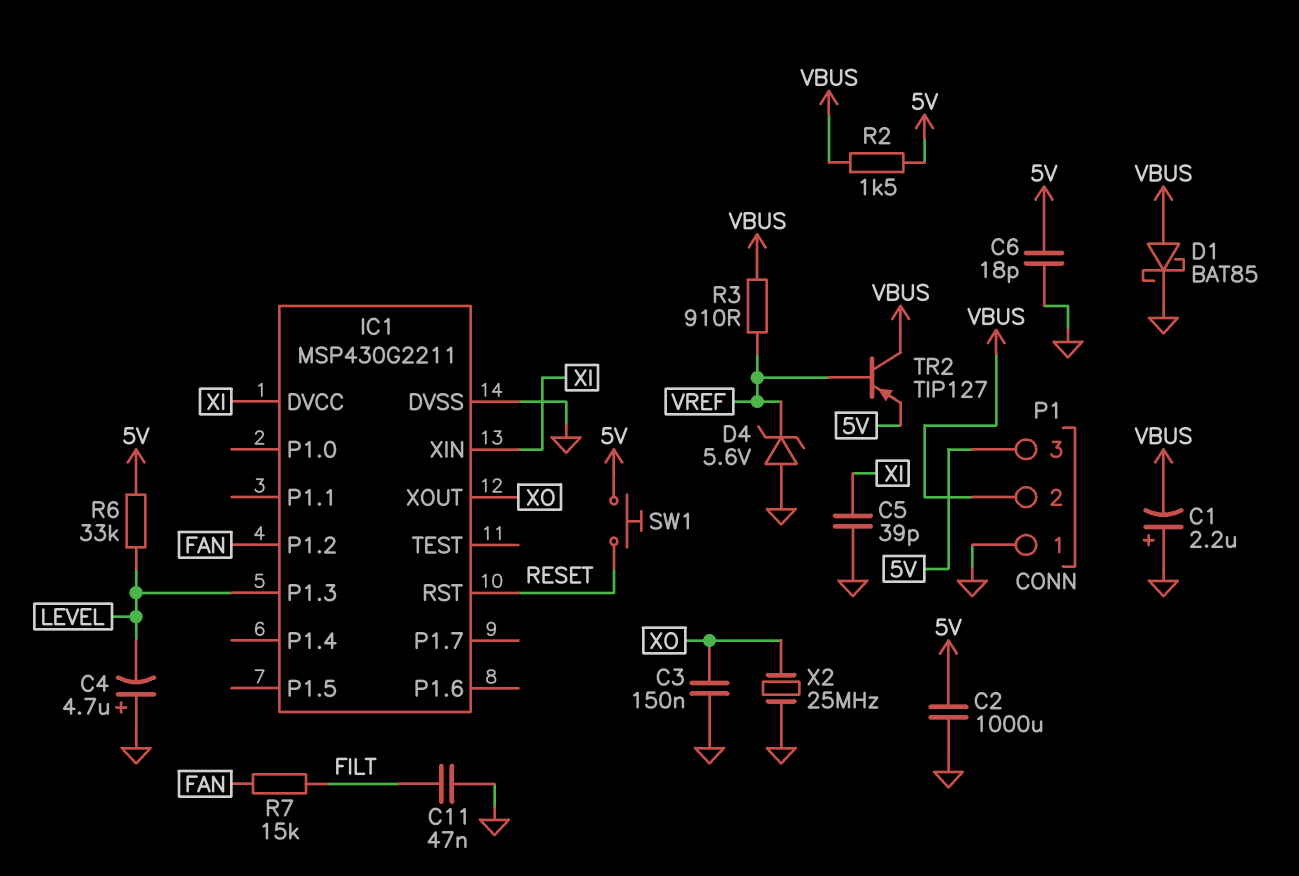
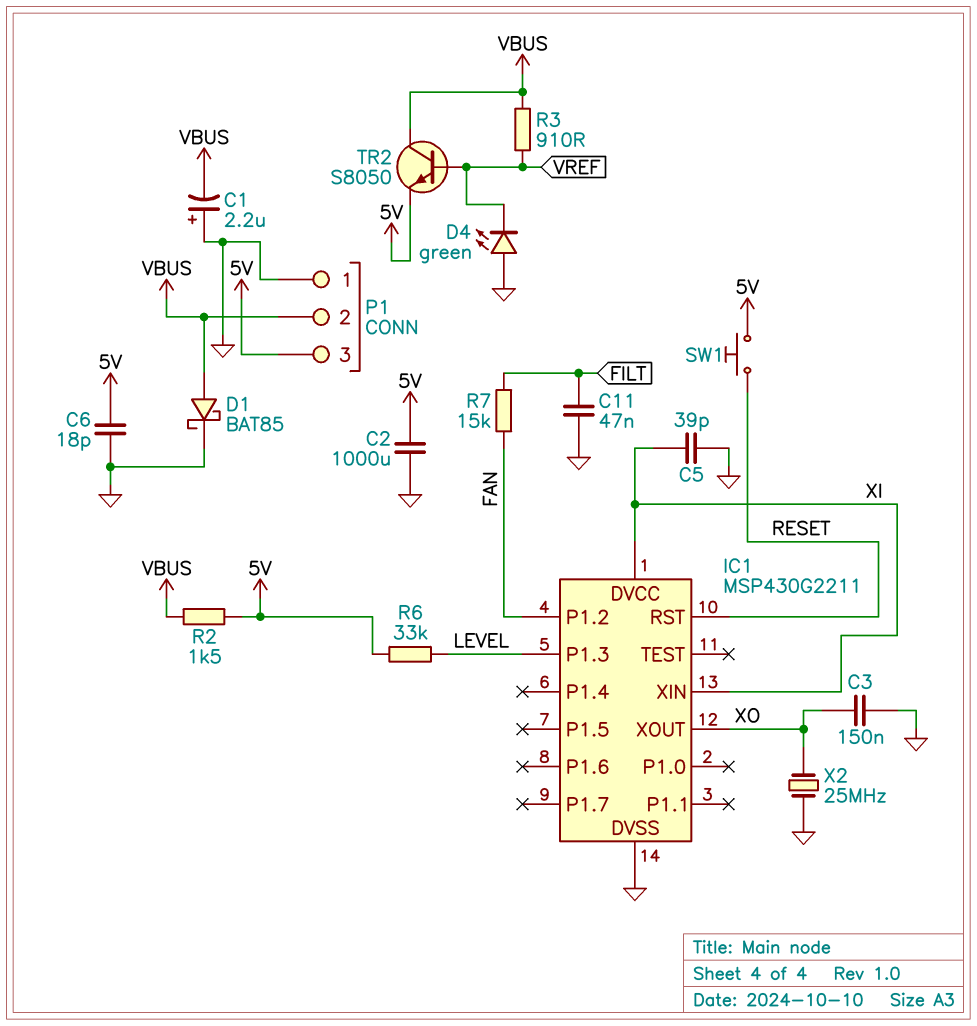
C4: 4.7uF (plus GND, minus LEVEL) -> none
D4: zener 5.6V (A GND, K VREF) -> LED green (A GND, K VREF)
TR2: PNP TIP127 (B VREF, C VBUS, E 5V) -> NPN S8050 (B VREF, C VBUS, E 5V)

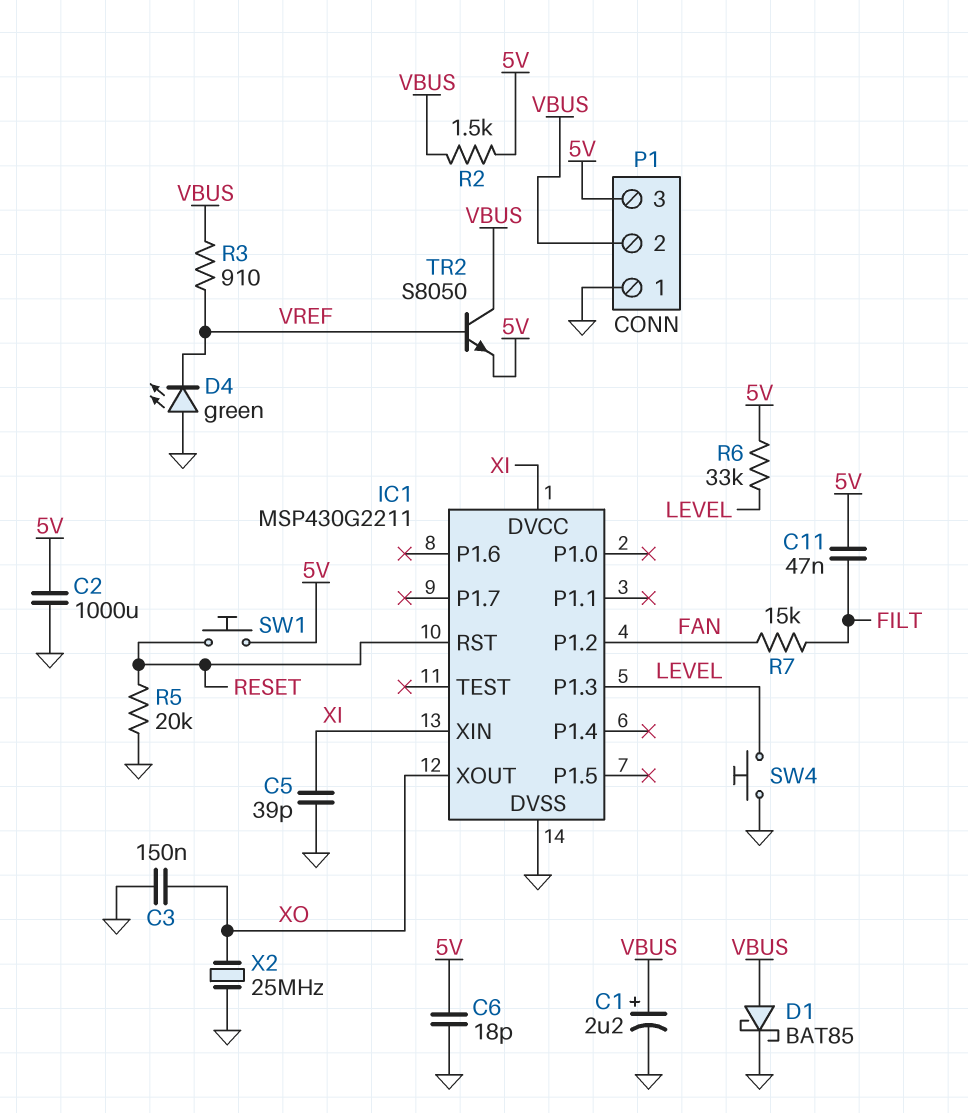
C1: 2.2uF (plus GND, minus VBUS) -> 2.2uF (plus VBUS, minus GND)
C11: 47nF (FILT, GND) -> 47nF (5V, FILT)
R5: none -> 20k (GND, RESET)
SW4: none -> button (GND, LEVEL)

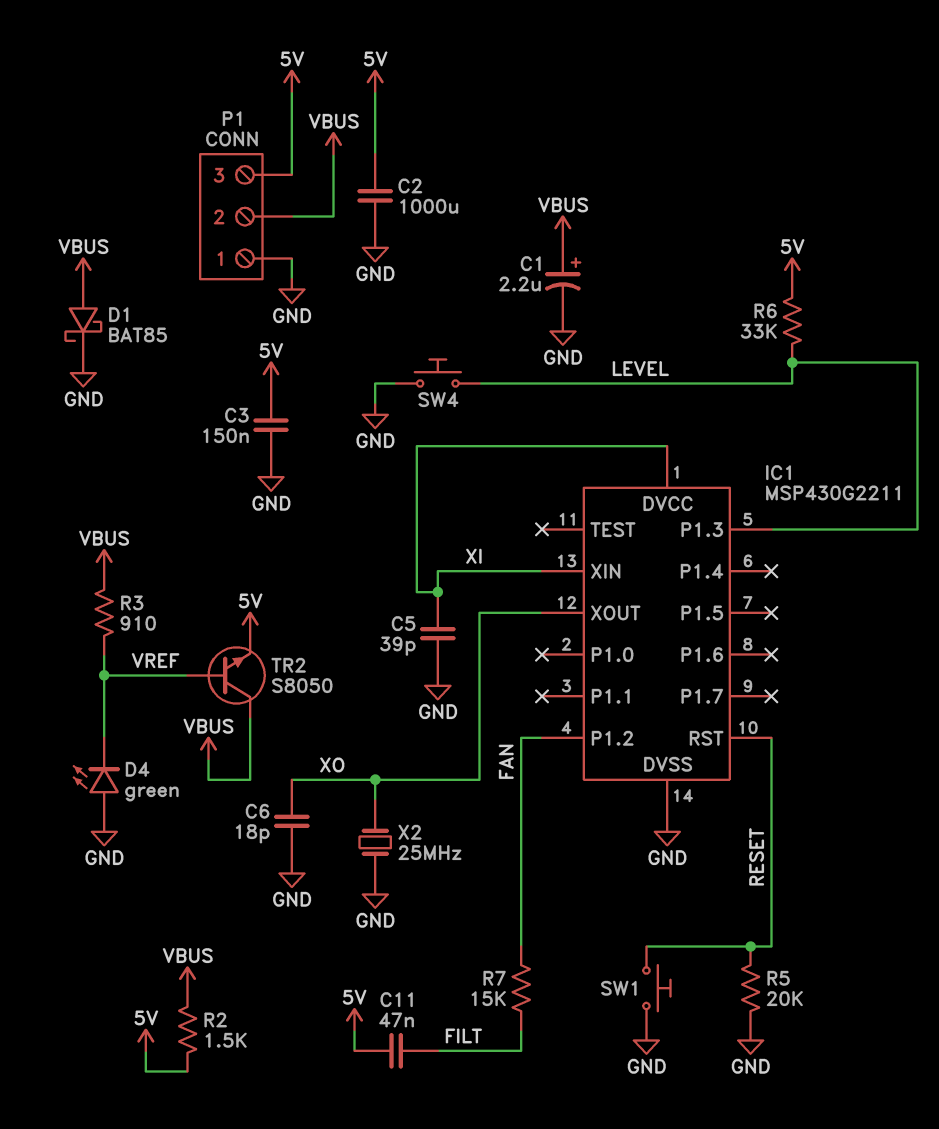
C3: 150nF (GND, XO) -> 150nF (5V, GND)
C6: 18pF (5V, GND) -> 18pF (GND, XO)
SW1: button (5V, RESET) -> button (GND, RESET)

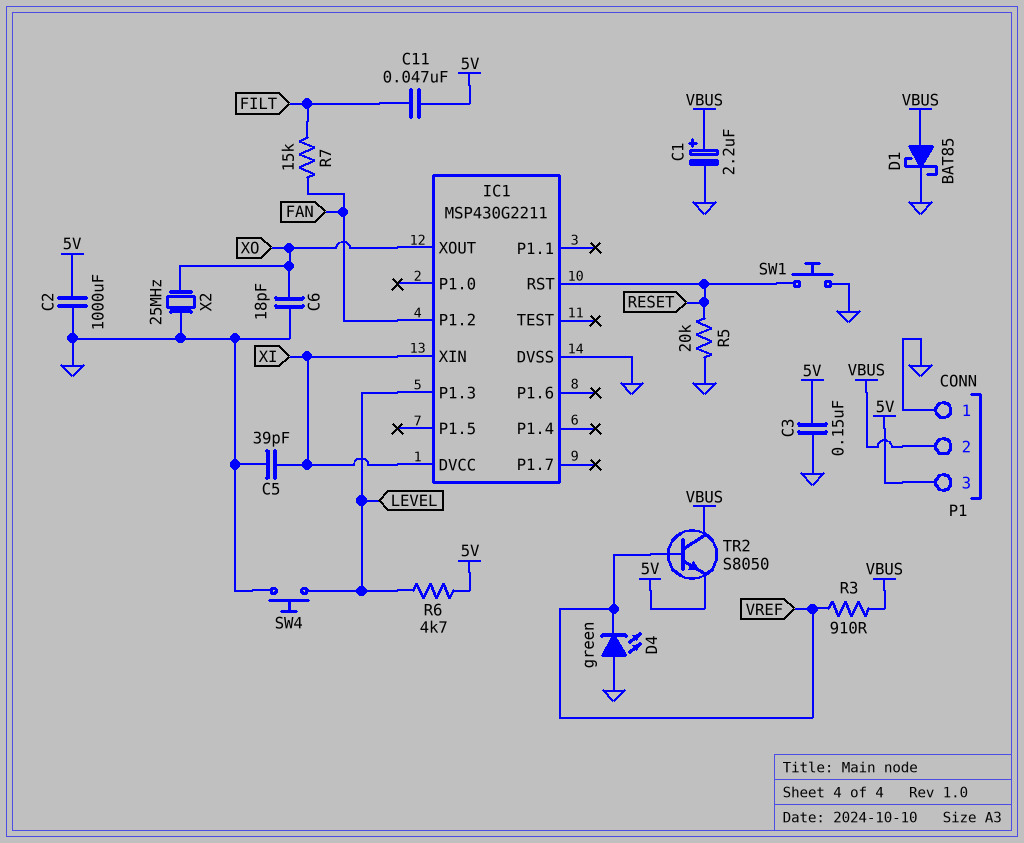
R2: 1.5k (5V, VBUS) -> none
R6: 33k (5V, LEVEL) -> 4.7k (5V, LEVEL)

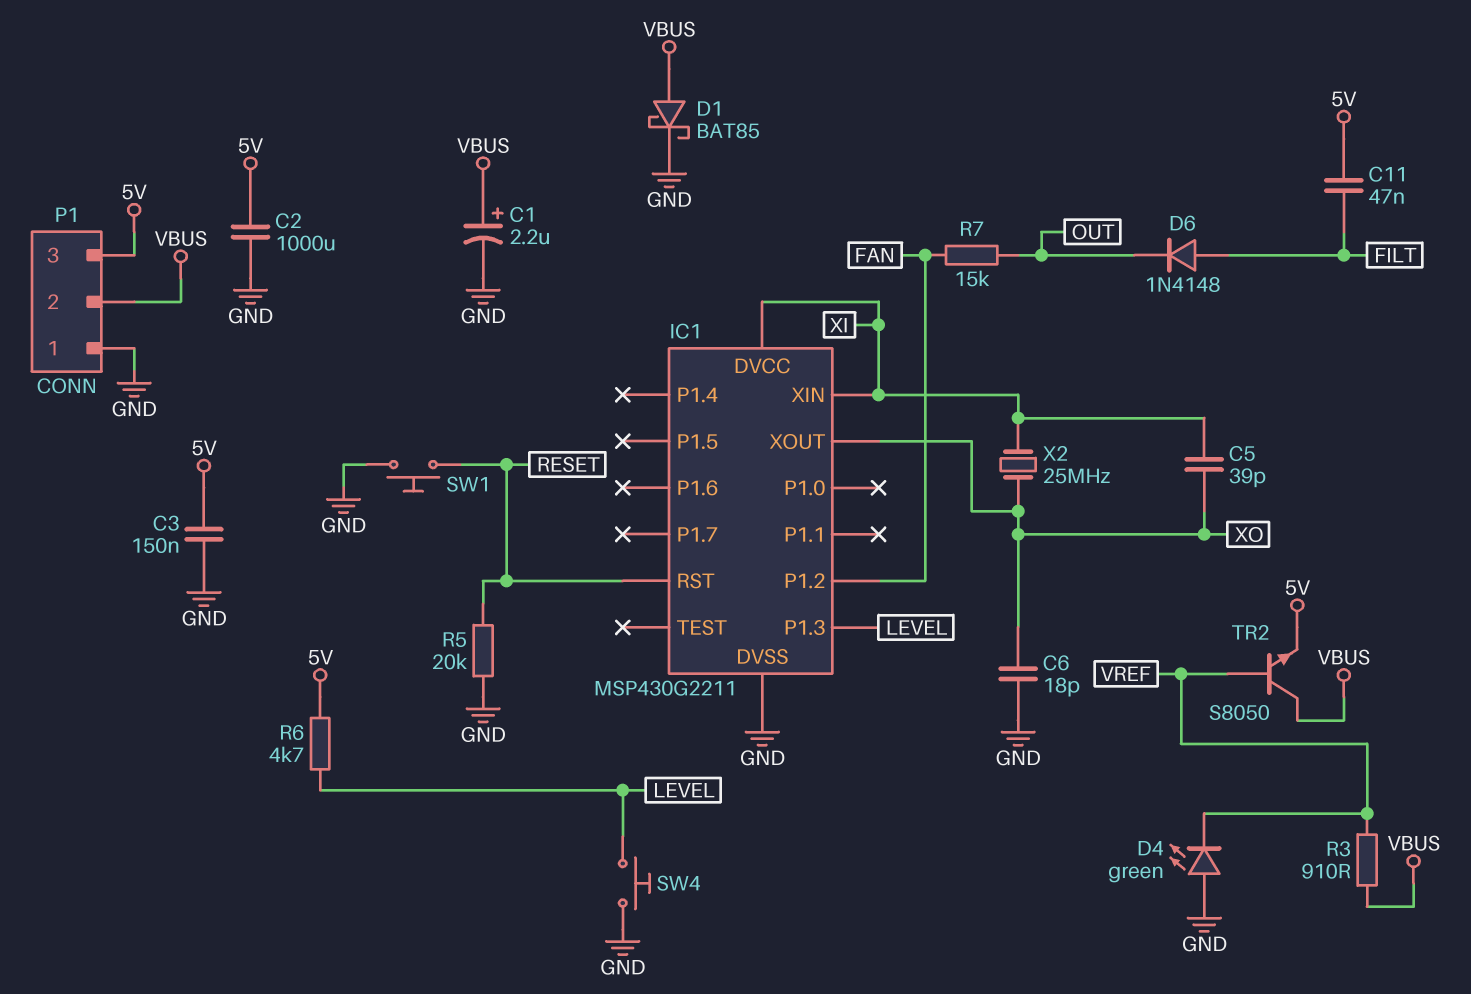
C5: 39pF (GND, XI) -> 39pF (XI, XO)
D6: none -> diode 1N4148 (A FILT, K OUT)
R7: 15k (FAN, FILT) -> 15k (FAN, OUT)
X2: 25MHz (GND, XO) -> 25MHz (XI, XO)

